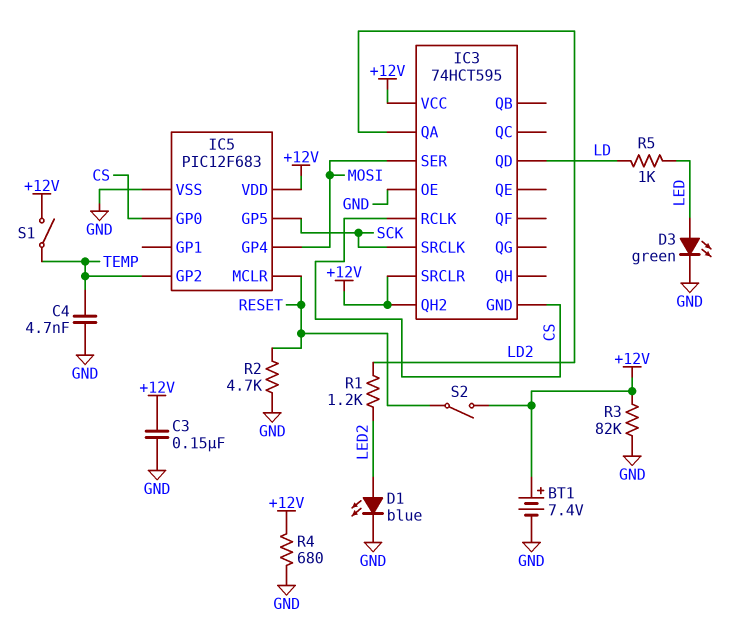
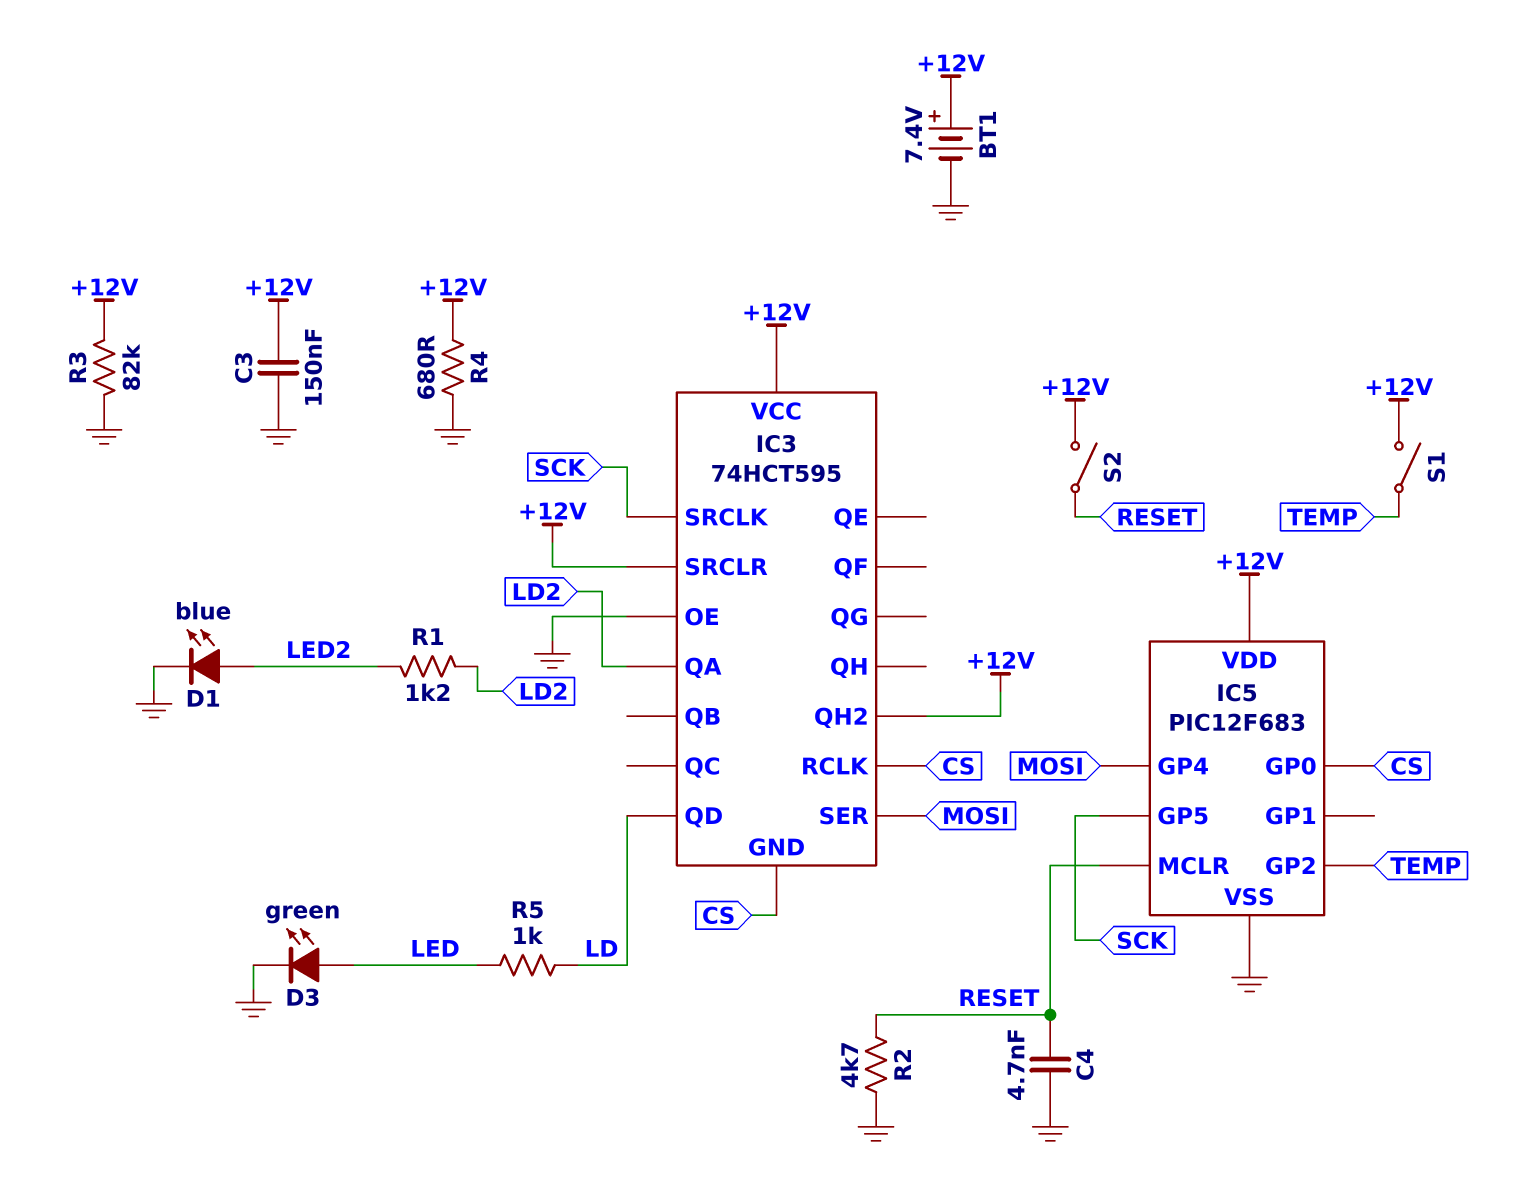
C4: 4.7nF (GND, TEMP) -> 4.7nF (GND, RESET)

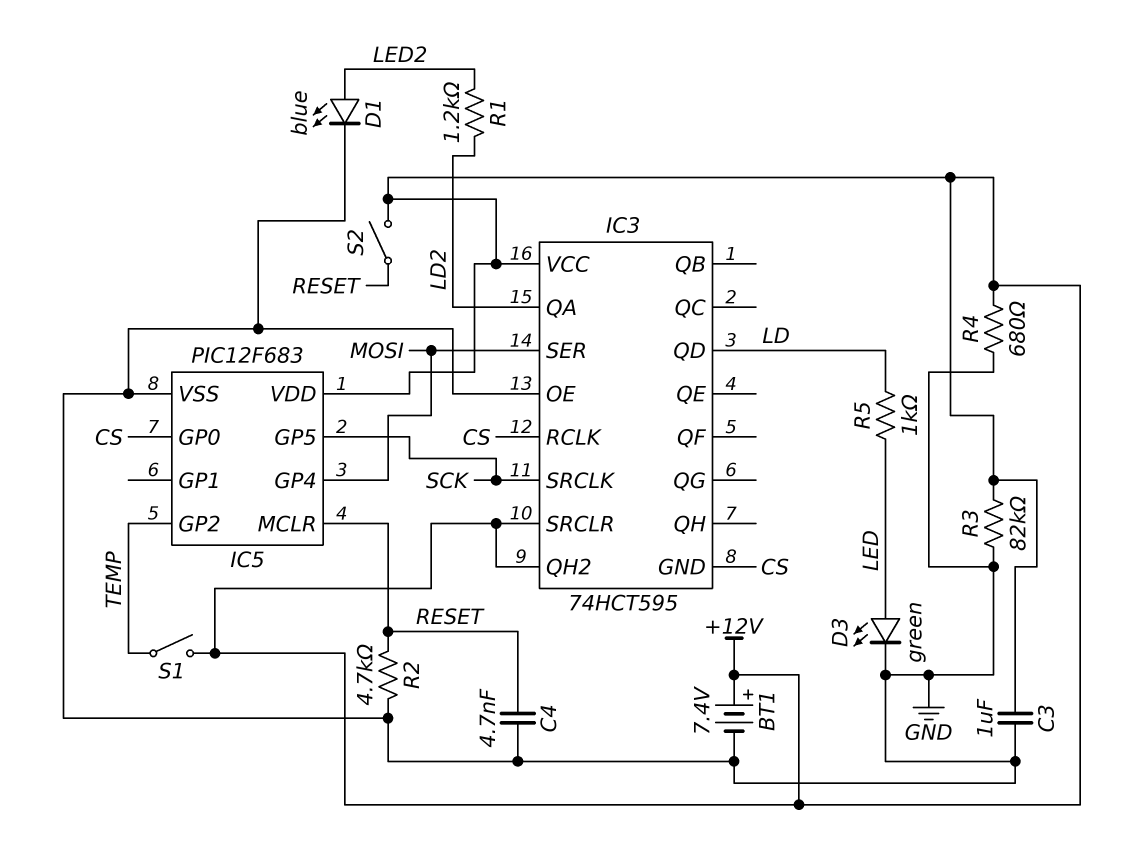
C3: 150nF (+12V, GND) -> 1uF (+12V, GND)

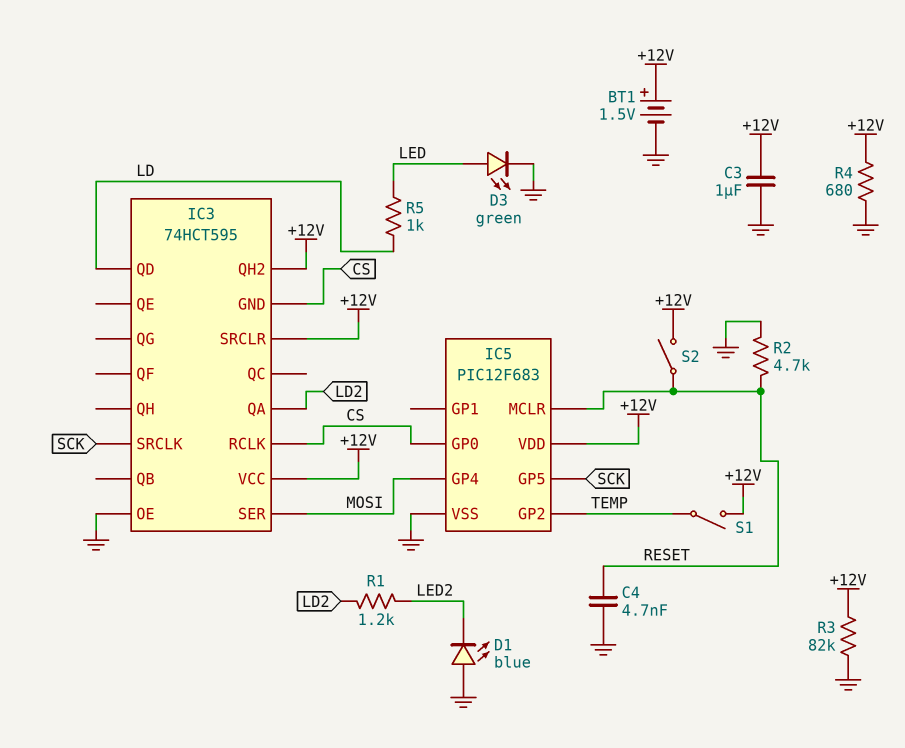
BT1: 7.4V (plus +12V, minus GND) -> 1.5V (plus +12V, minus GND)
D1: LED blue (A LED2, K GND) -> LED blue (A GND, K LED2)

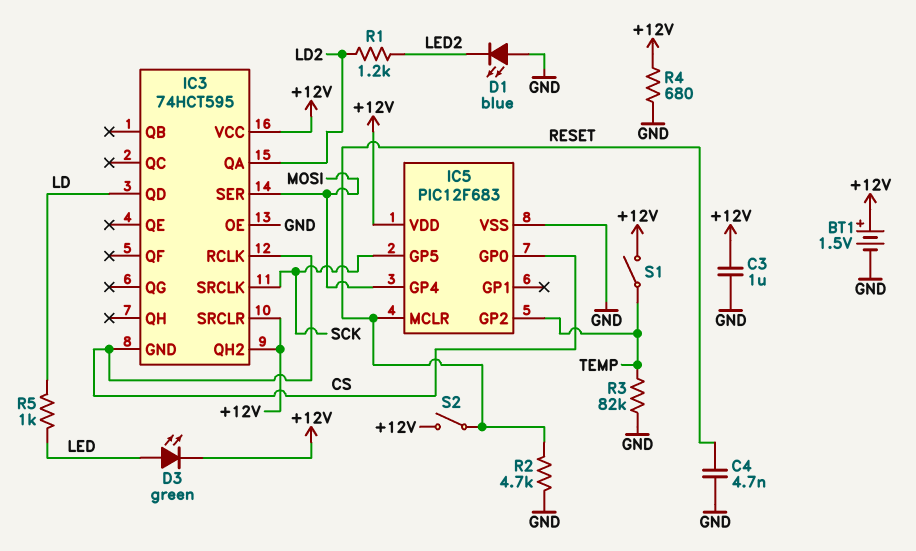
D3: LED green (A LED, K GND) -> LED green (A LED, K +12V)
R3: 82k (+12V, GND) -> 82k (GND, TEMP)

